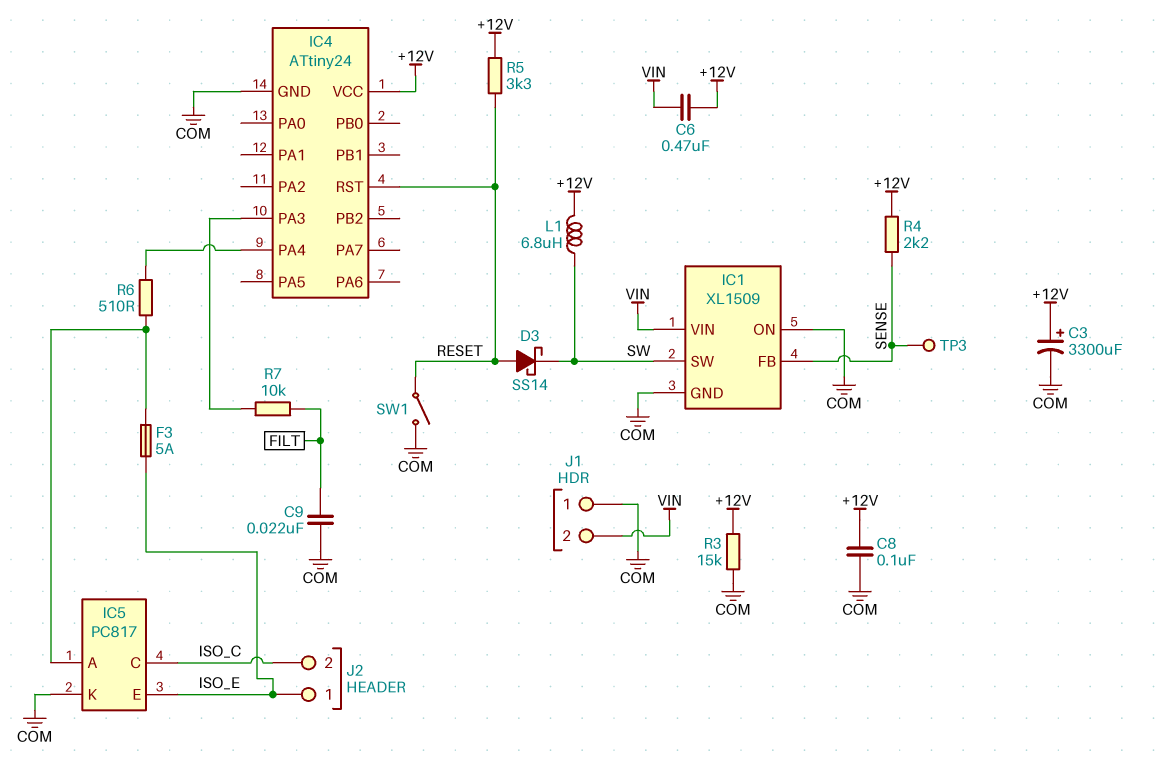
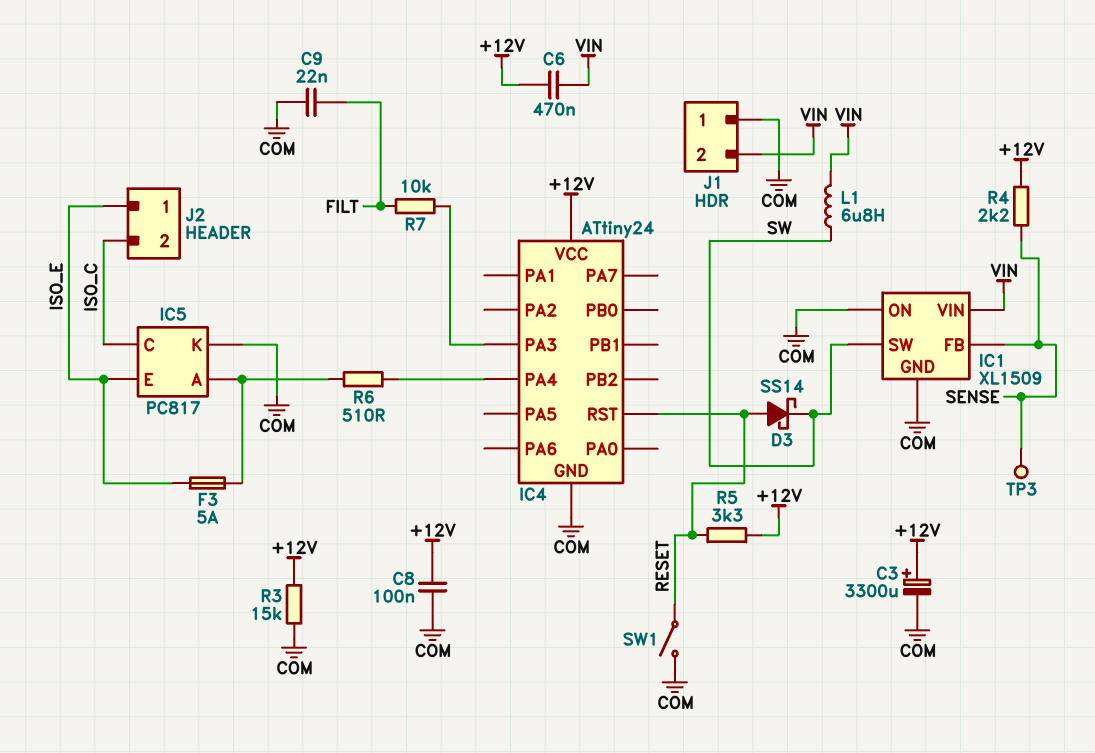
L1: 6.8uH (+12V, SW) -> 6.8uH (SW, VIN)

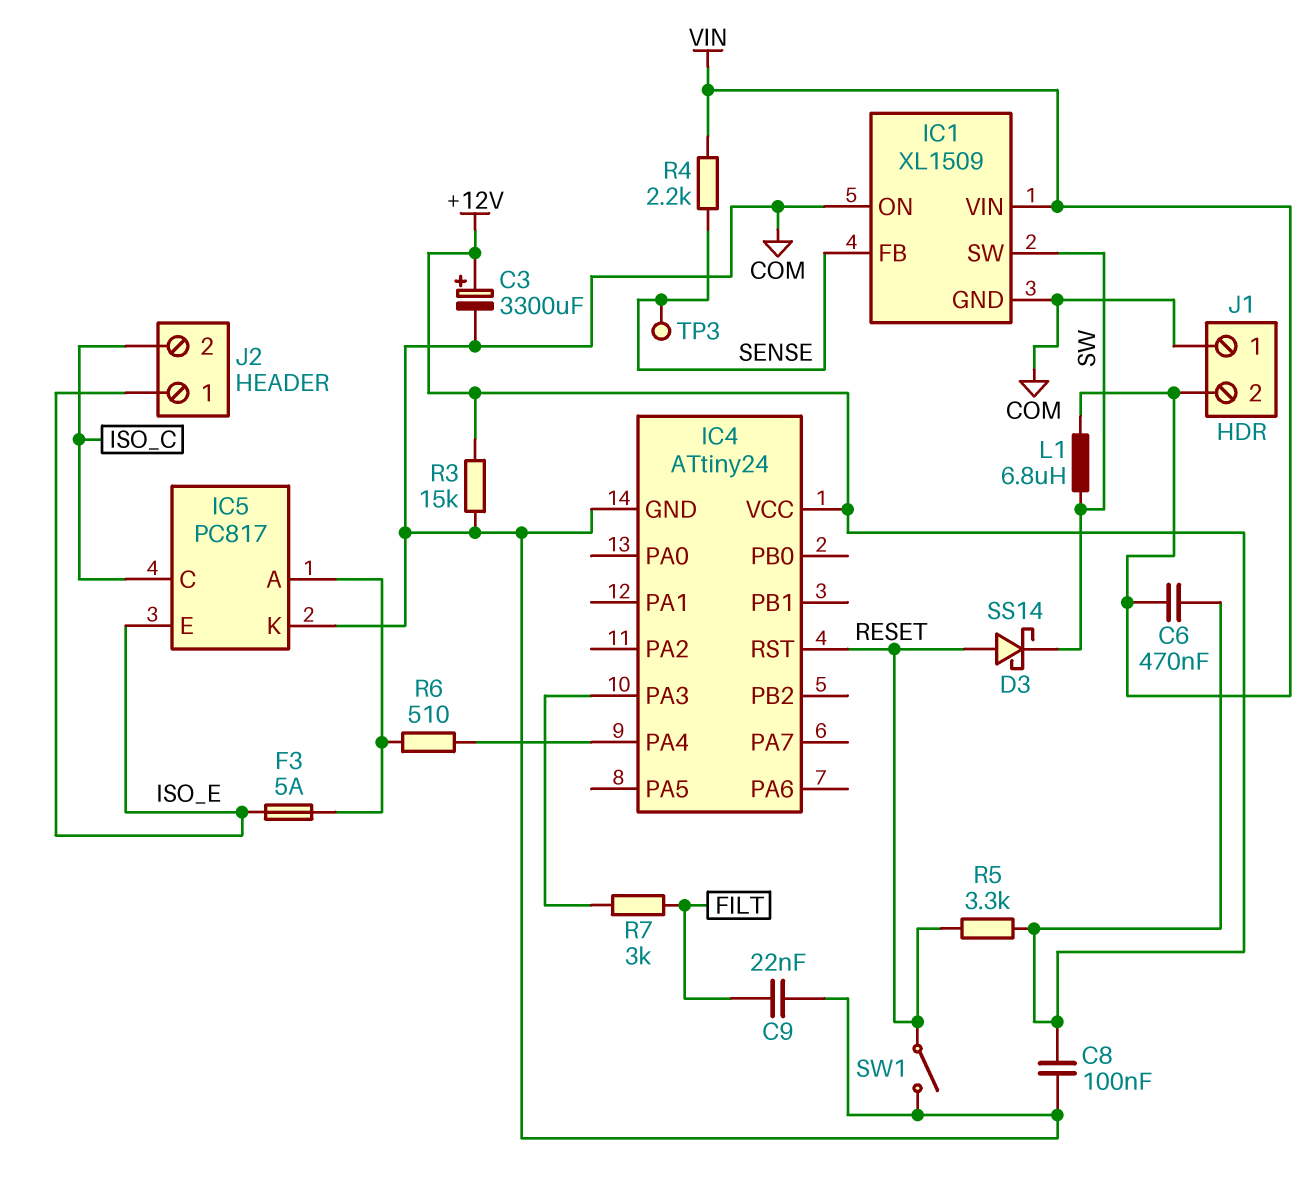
R4: 2.2k (+12V, SENSE) -> 2.2k (SENSE, VIN)
R7: 10k (FILT, IC4/PA3) -> 3k (FILT, IC4/PA3)

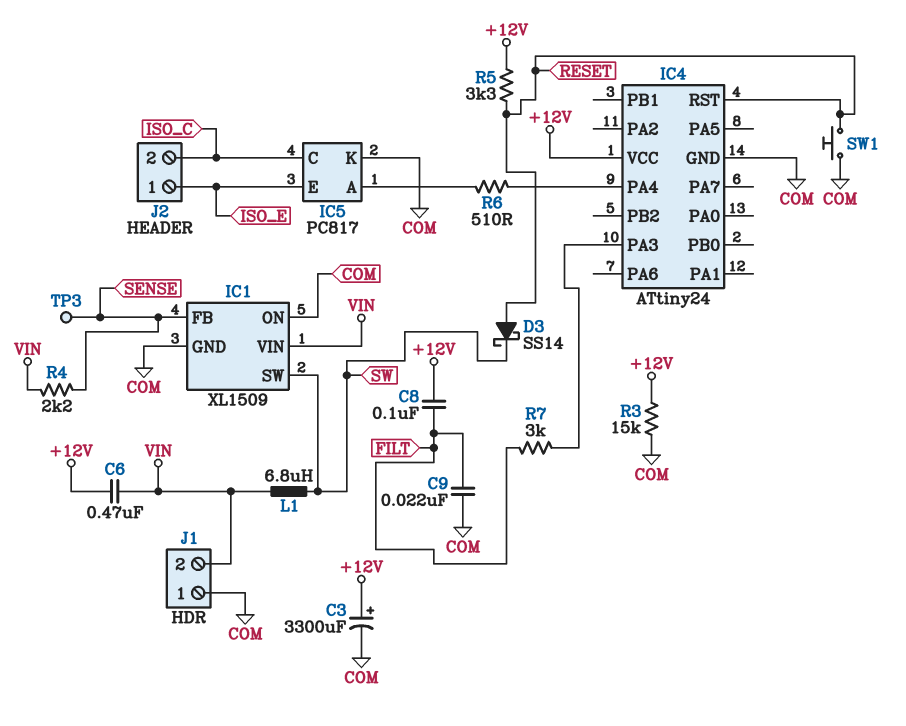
C8: 100nF (+12V, COM) -> 100nF (+12V, FILT)
F3: 5A (IC5/A, ISO_E) -> none
SW1: switch (COM, RESET) -> button (COM, RESET)

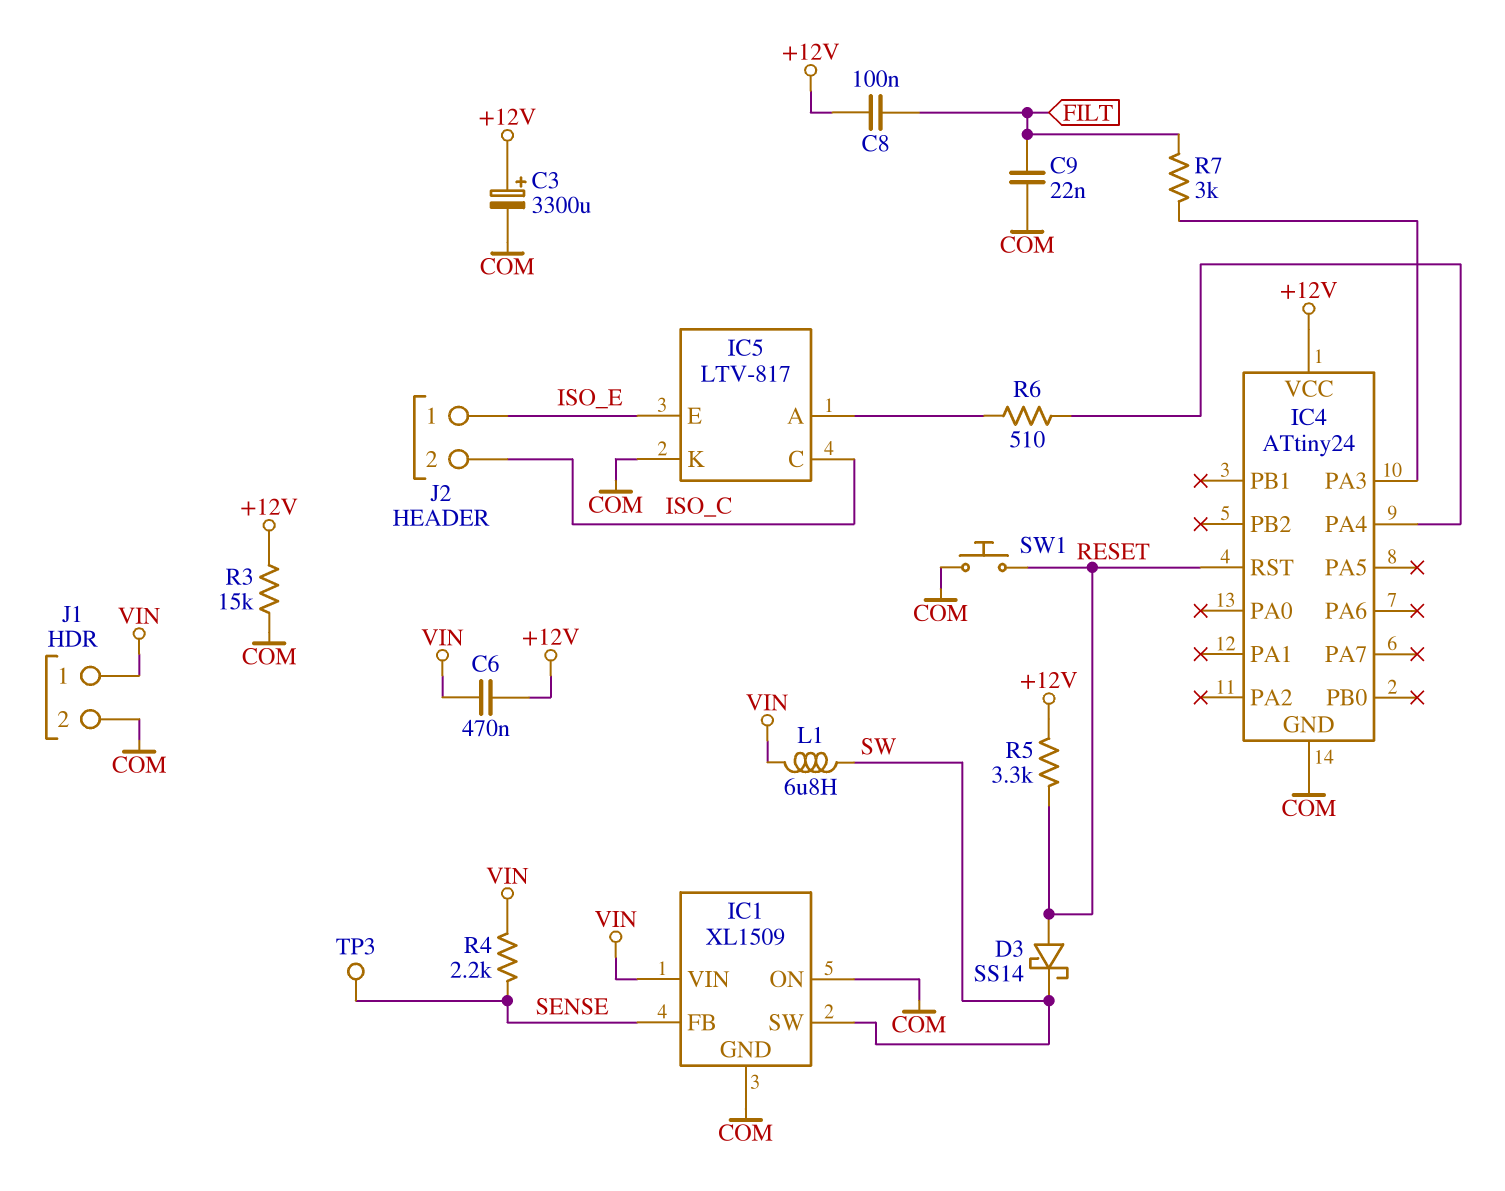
IC5: PC817 -> LTV-817
J1 pin 1: COM -> VIN
J1 pin 2: VIN -> COM

